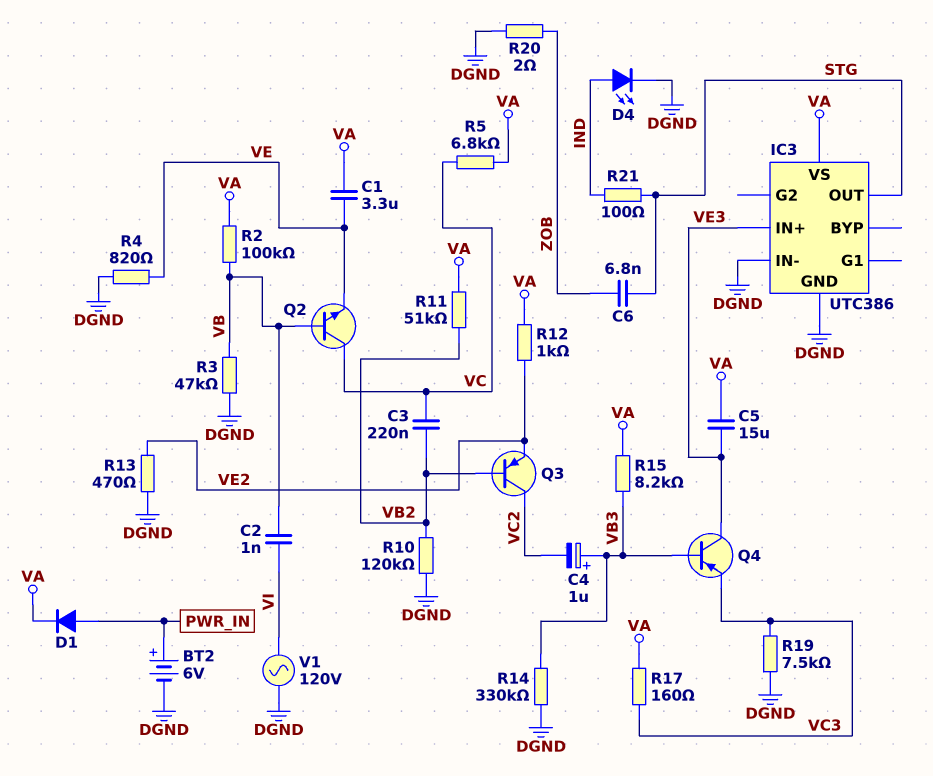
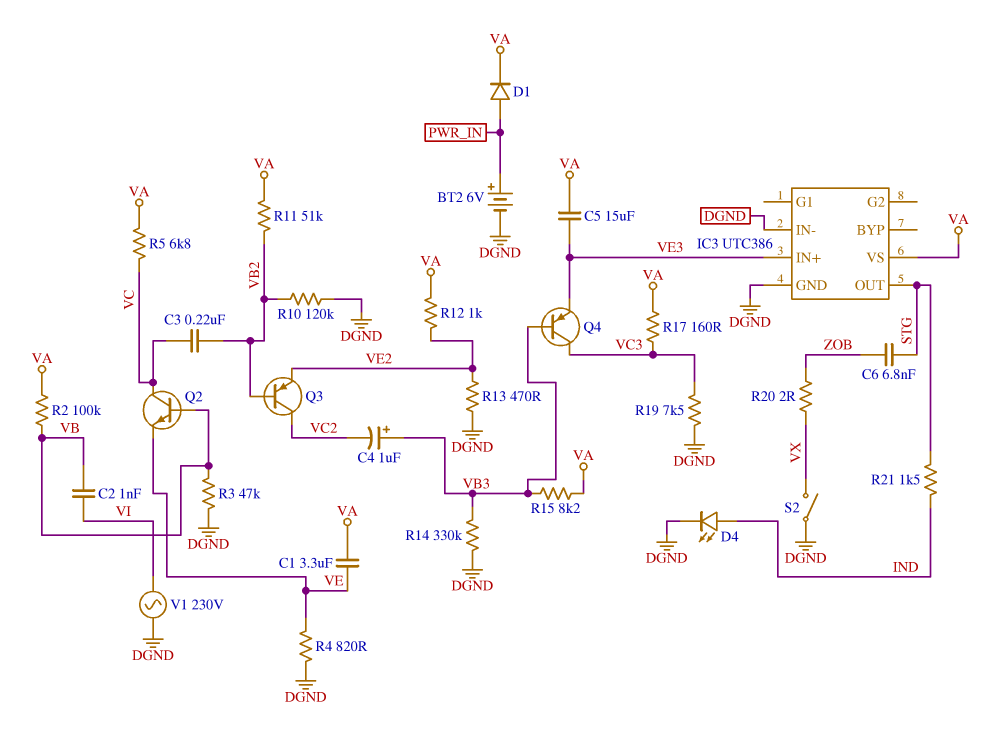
Q4: PNP (B VB3, C VE3, E VC3) -> PNP (B VB3, C VC3, E VE3)
R20: 2 (DGND, ZOB) -> 2 (VX, ZOB)
R21: 100 (IND, STG) -> 1.5k (IND, STG)
S2: none -> switch (DGND, VX)
V1: AC 120V (DGND, VI) -> AC 230V (DGND, VI)

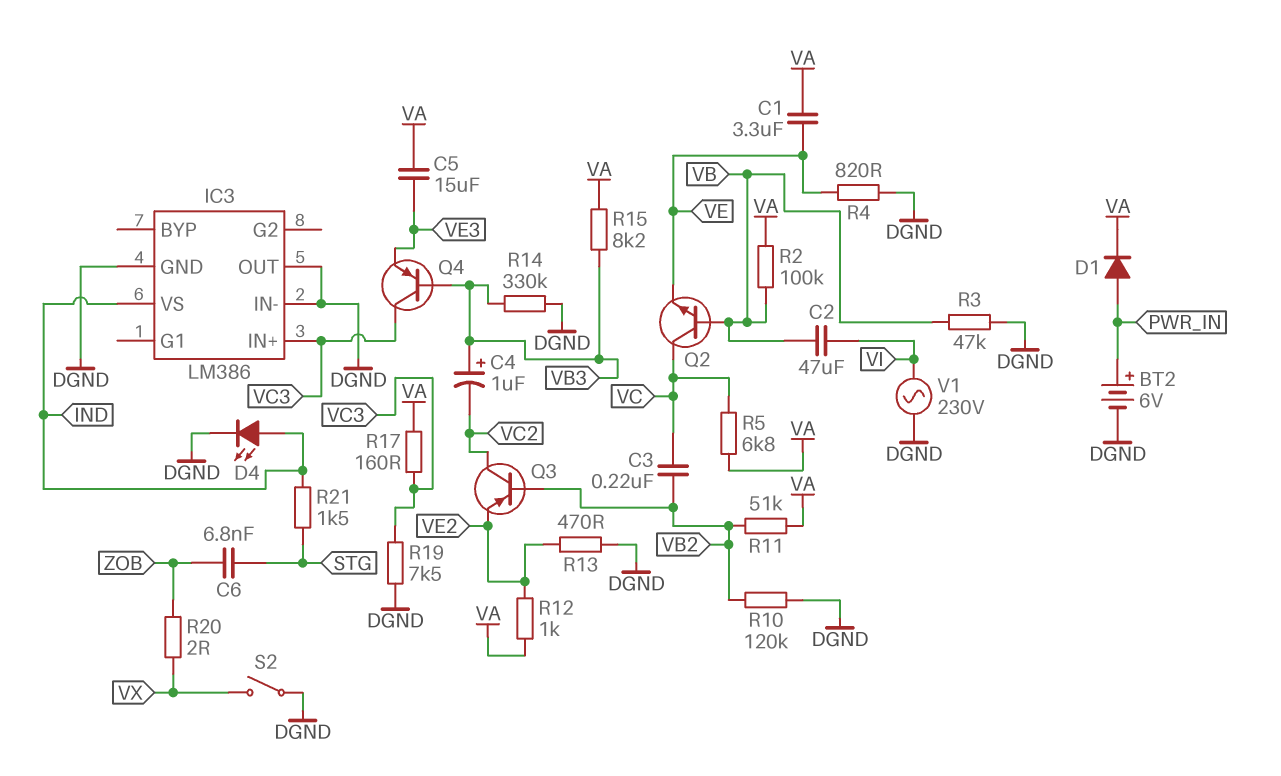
C2: 1nF (VB, VI) -> 47uF (VB, VI)
IC3: UTC386 -> LM386
IC3 pin IN+: VE3 -> VC3
IC3 pin OUT: STG -> DGND
IC3 pin VS: VA -> IND

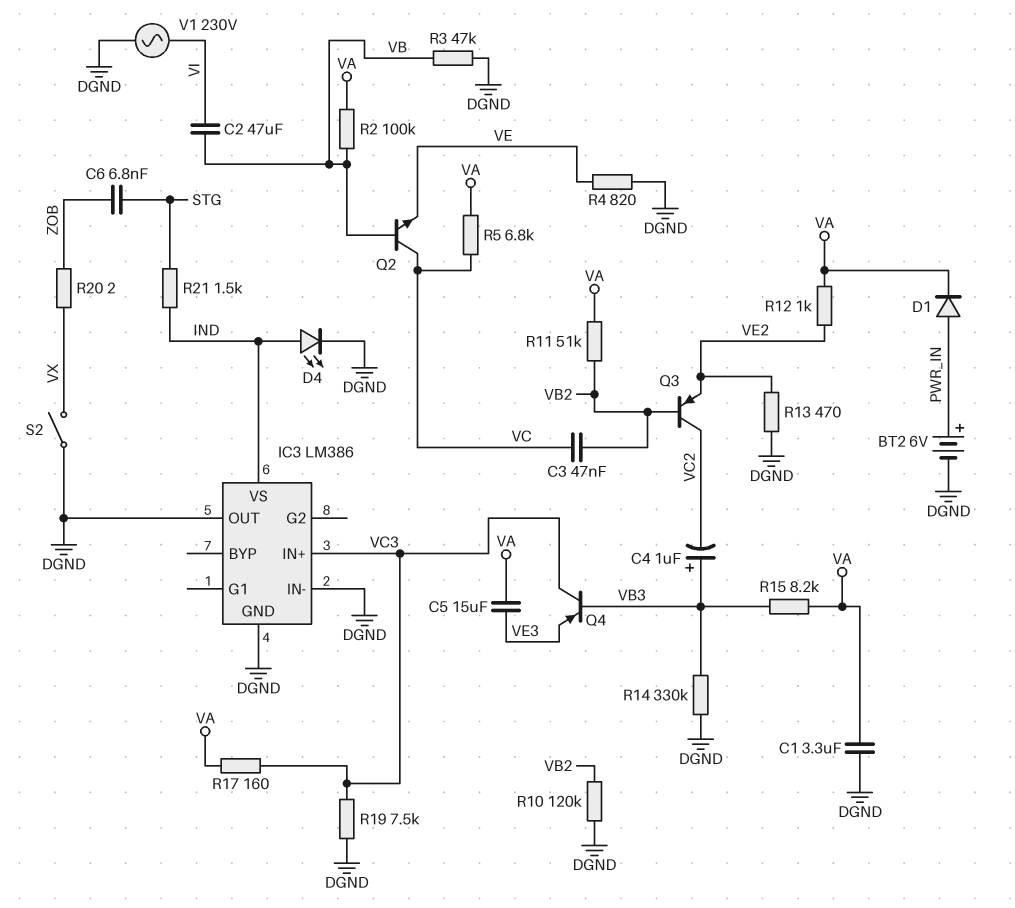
C1: 3.3uF (VA, VE) -> 3.3uF (DGND, VA)
C3: 220nF (VB2, VC) -> 47nF (VB2, VC)

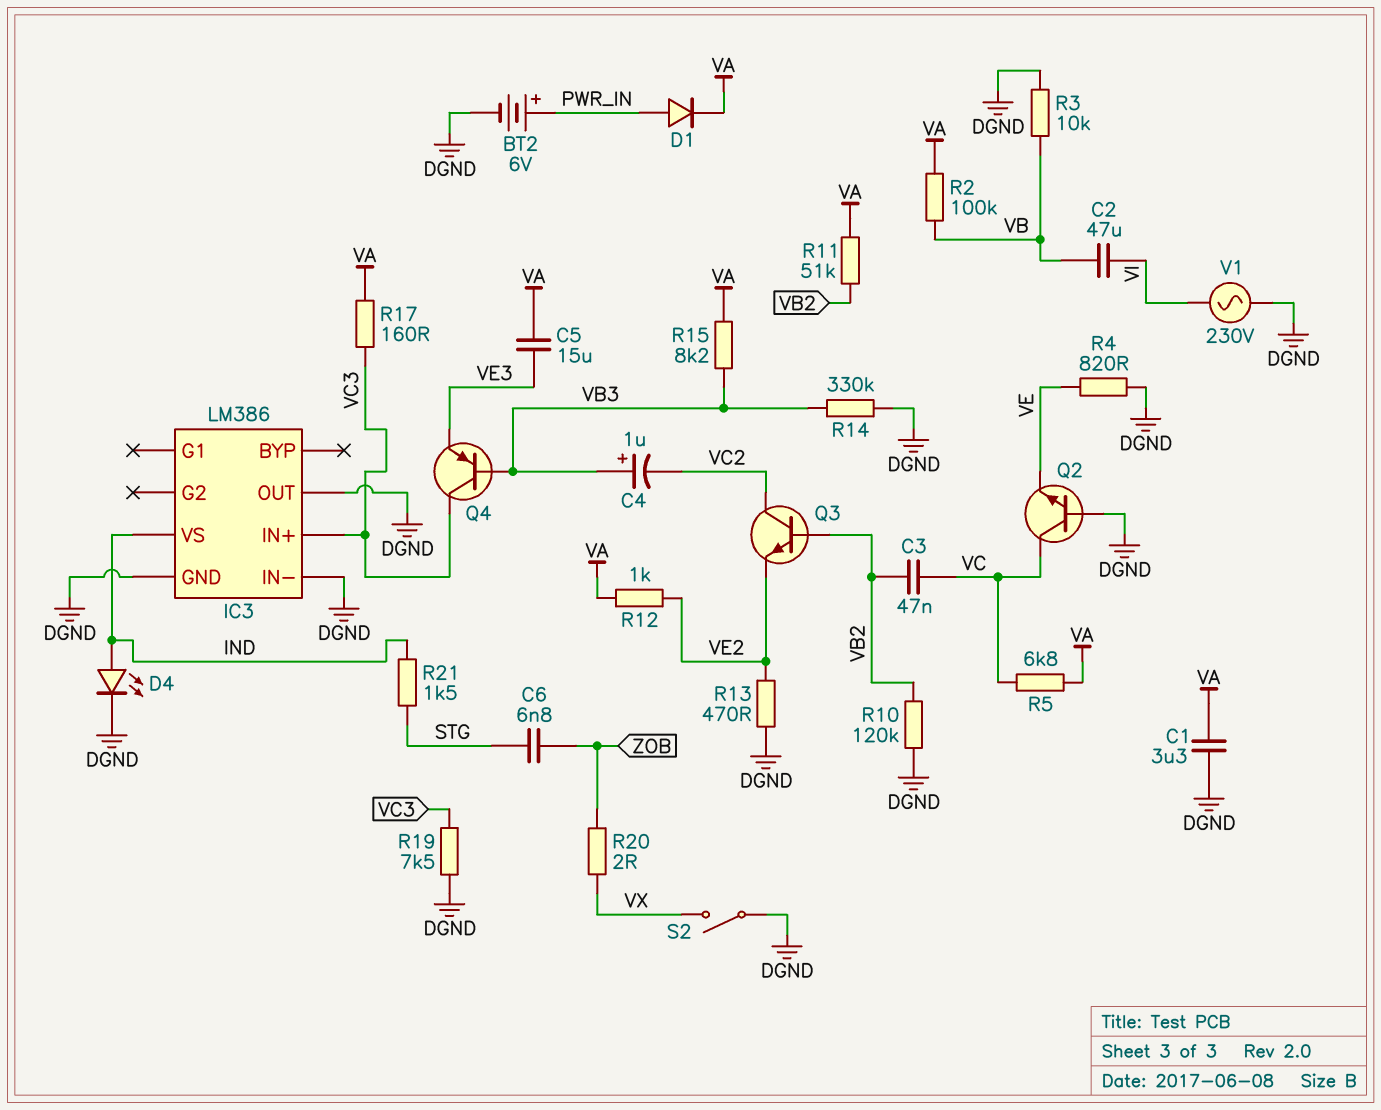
Q2: NPN (B VB, C VC, E VE) -> NPN (B DGND, C VC, E VE)
Q3: PNP (B VB2, C VC2, E VE2) -> NPN (B VB2, C VC2, E VE2)
R3: 47k (DGND, VB) -> 10k (DGND, VB)

